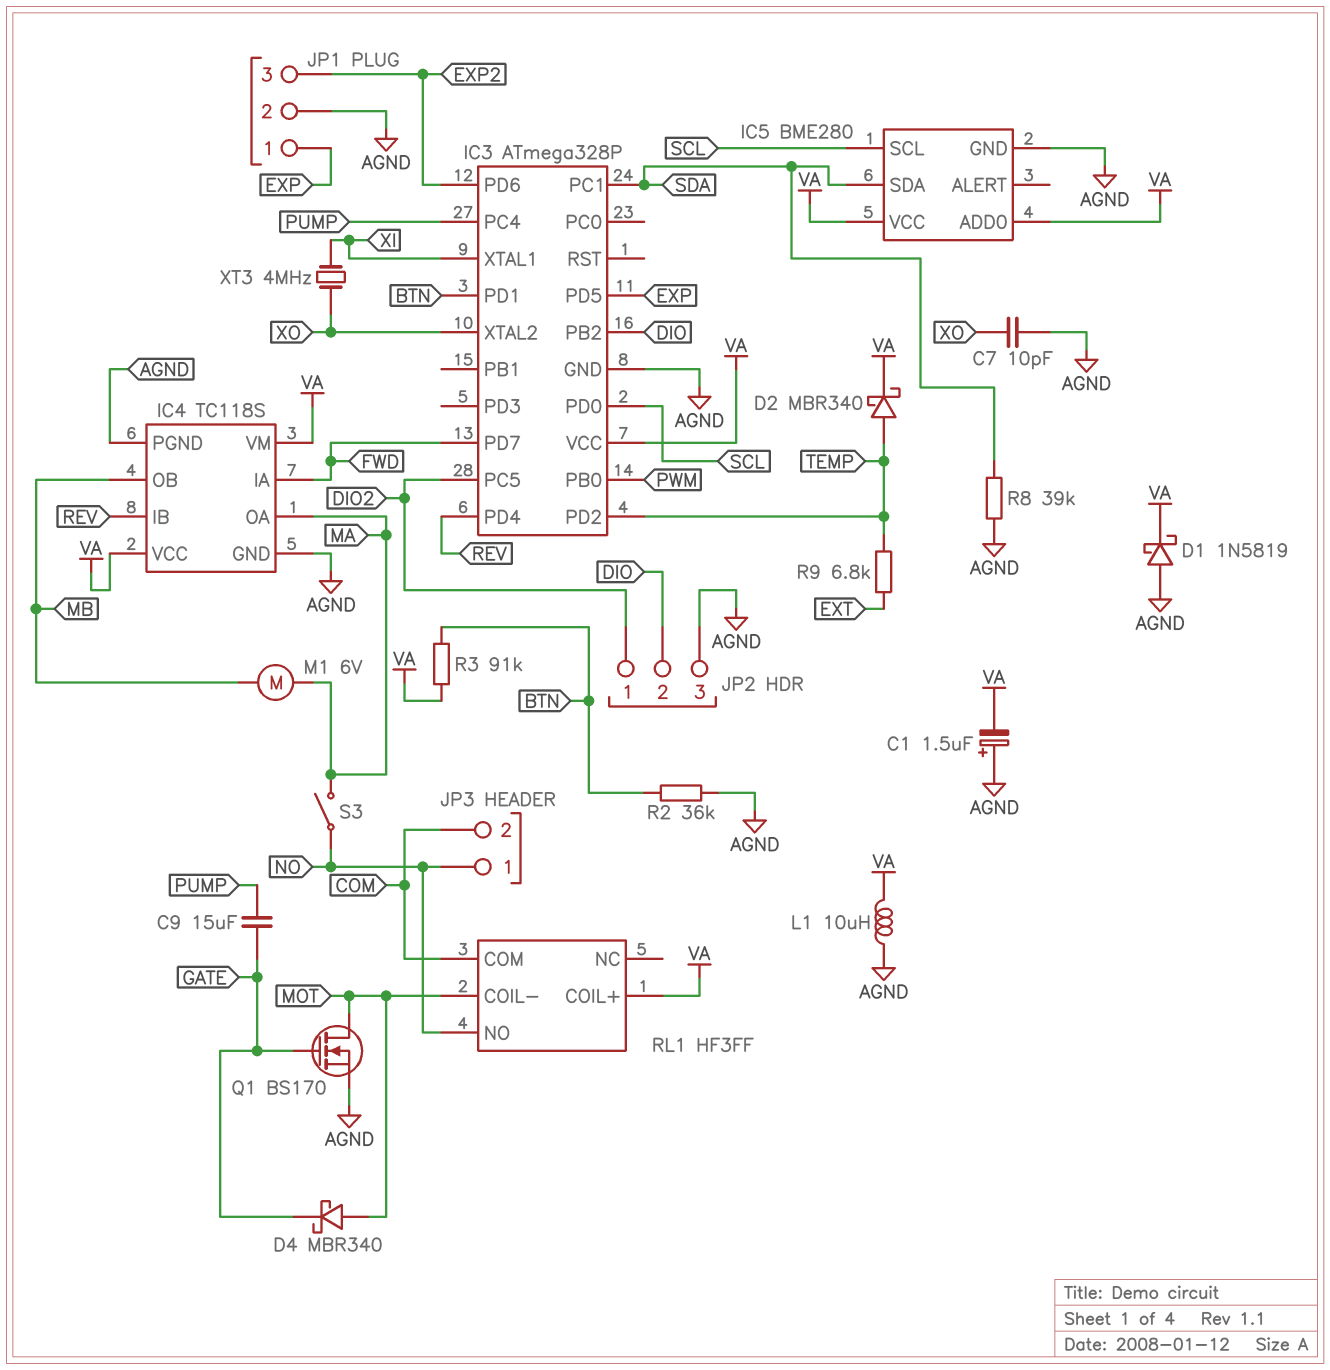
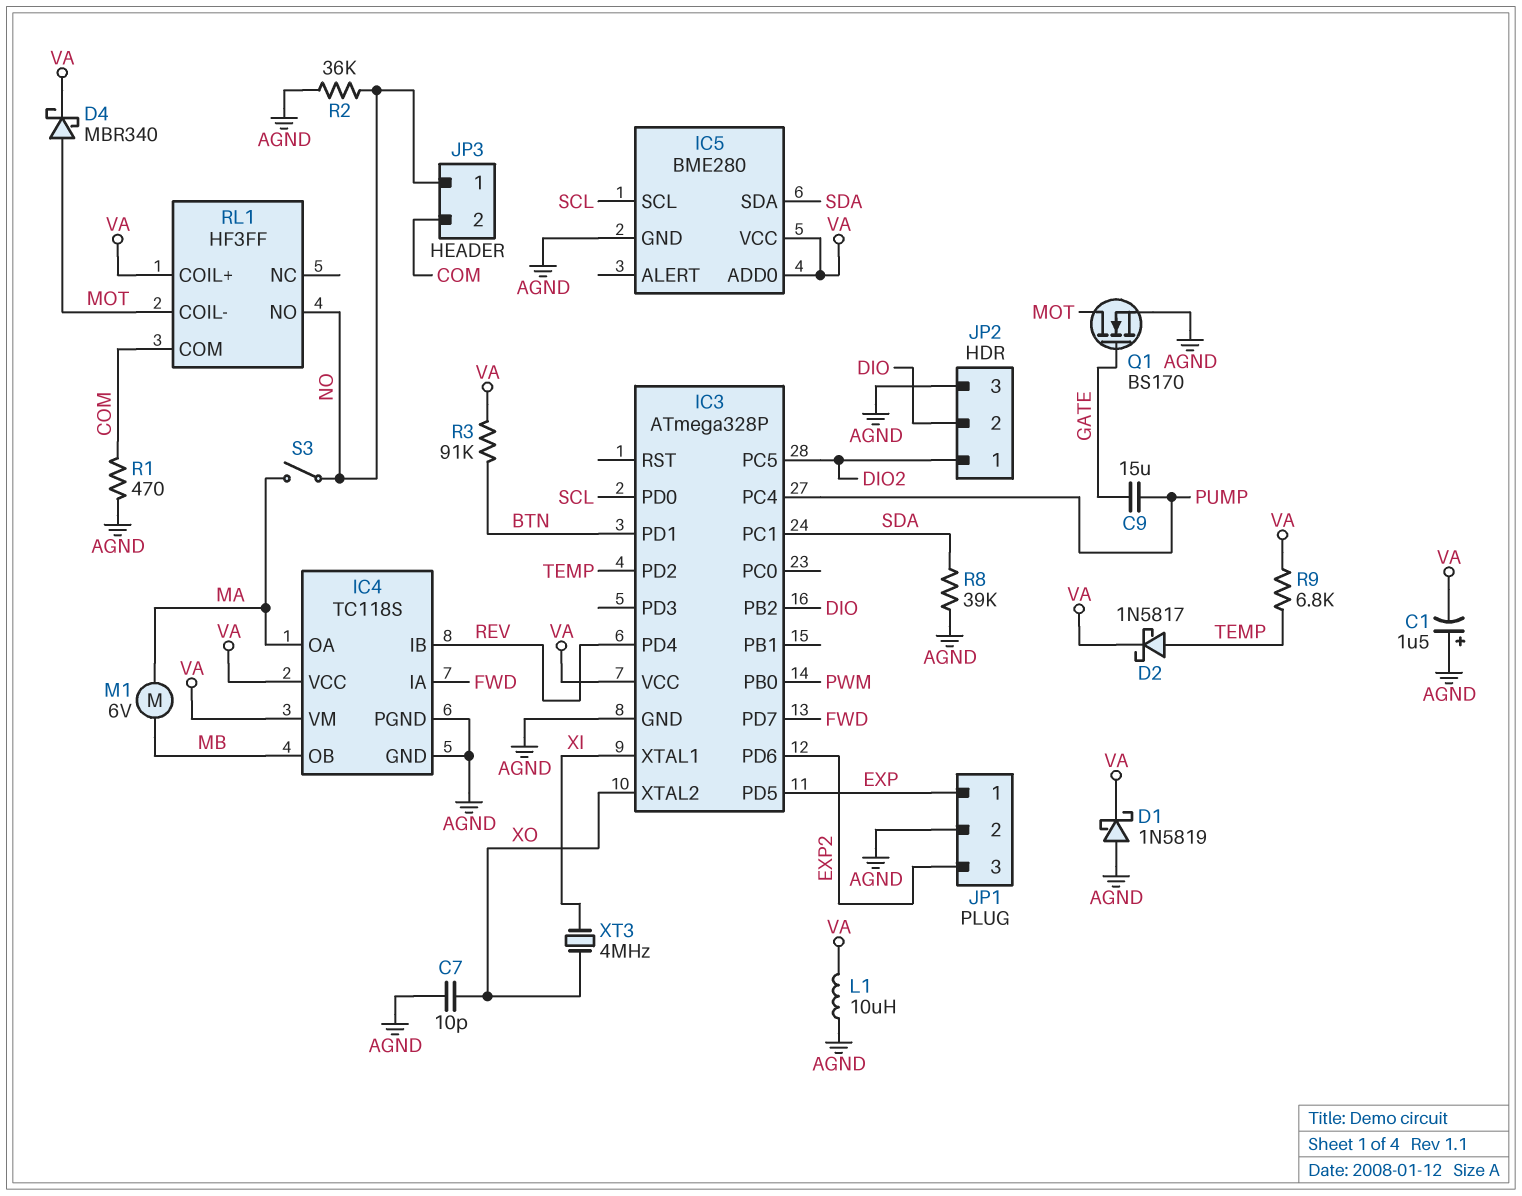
D2: schottky MBR340 (A TEMP, K VA) -> schottky 1N5817 (A TEMP, K VA)
D4: schottky MBR340 (A MOT, K GATE) -> schottky MBR340 (A MOT, K VA)
R1: none -> 470 (AGND, COM)
R2: 36k (AGND, BTN) -> 36k (AGND, NO)
R9: 6.8k (EXT, TEMP) -> 6.8k (TEMP, VA)

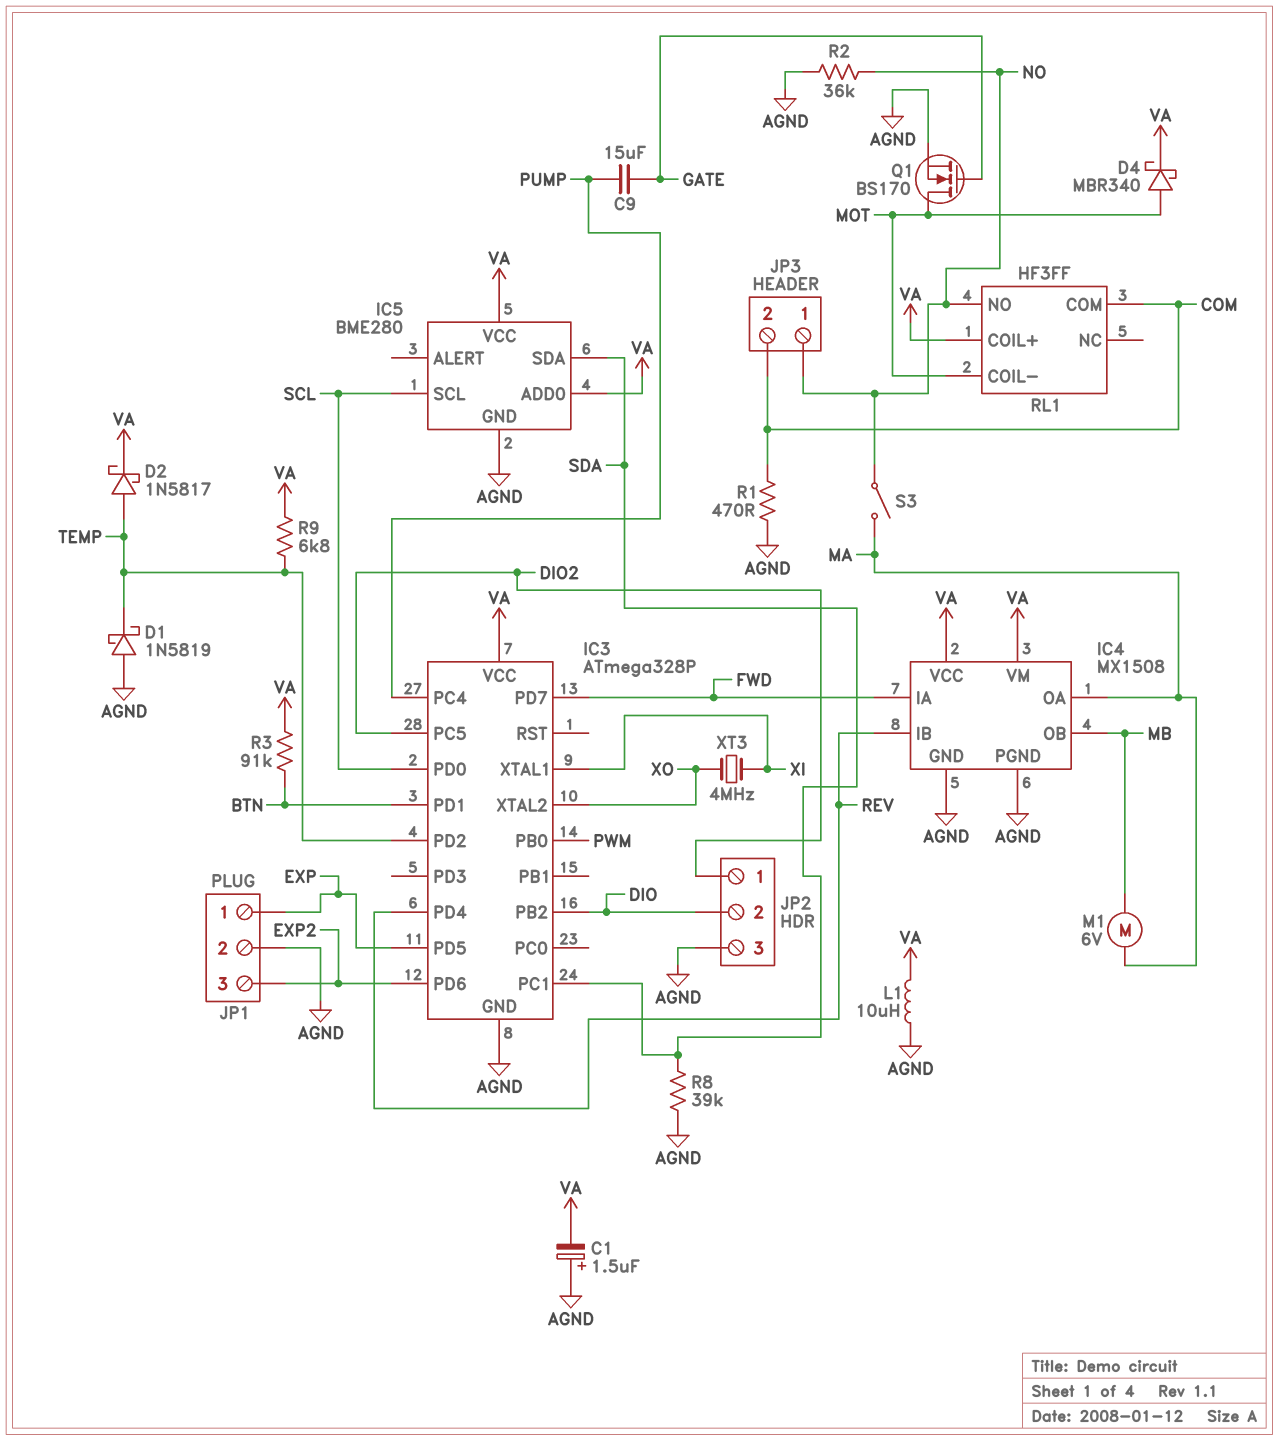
C7: 10pF (AGND, XO) -> none
D1: schottky 1N5819 (A AGND, K VA) -> schottky 1N5819 (A AGND, K TEMP)
IC4: TC118S -> MX1508

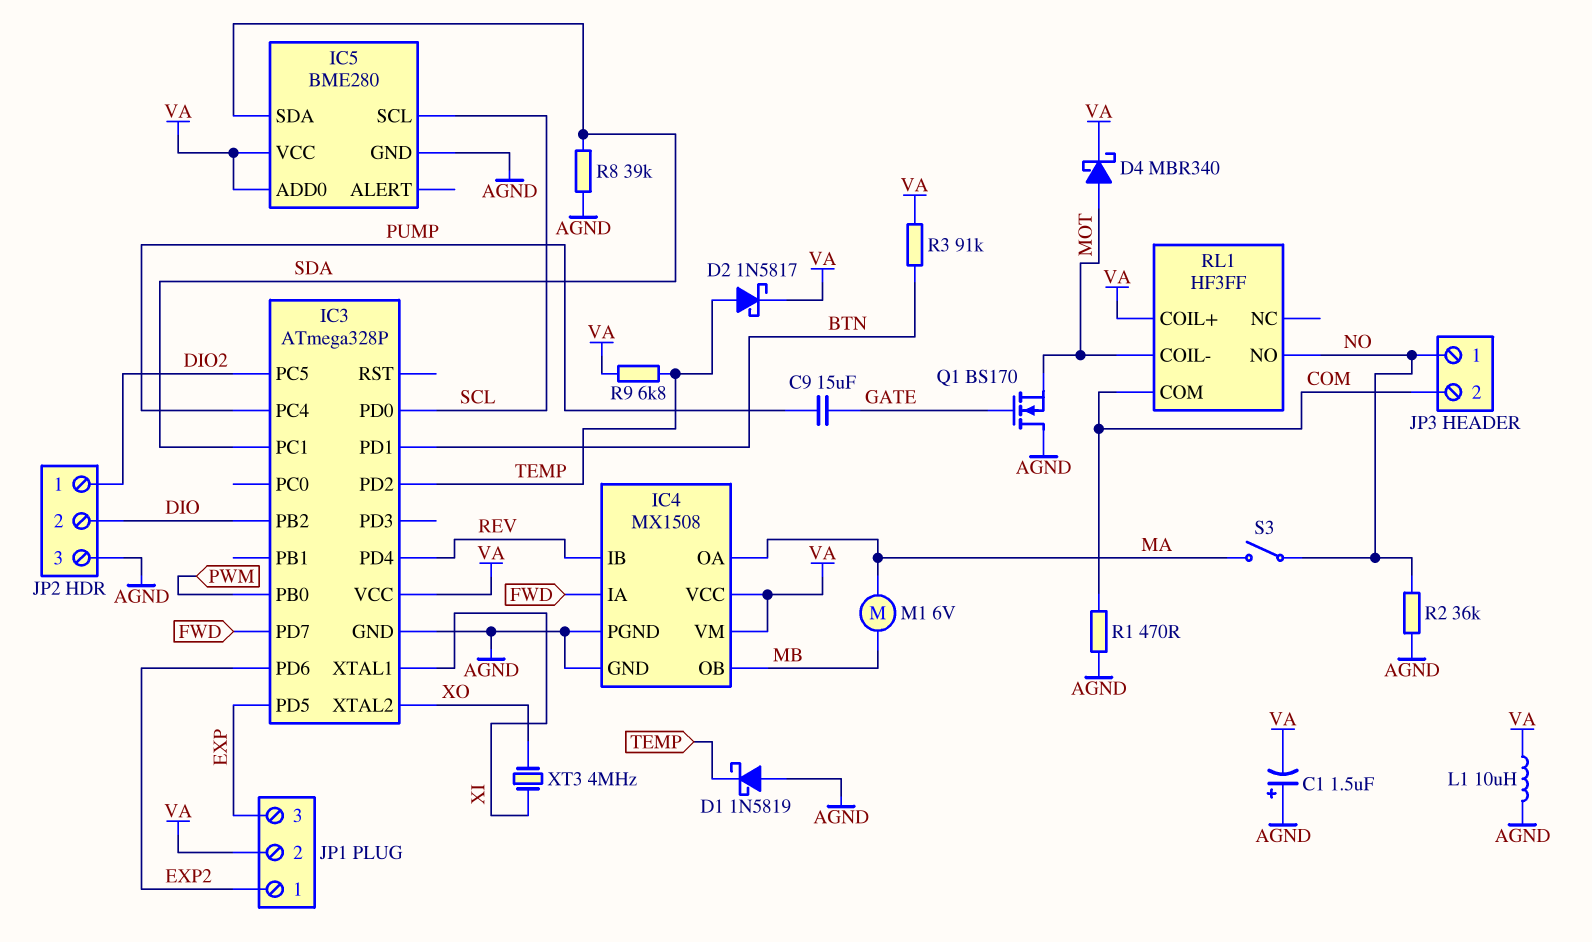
JP1 pin 1: EXP -> EXP2
JP1 pin 2: AGND -> VA
JP1 pin 3: EXP2 -> EXP
Q1: NMOS BS170 (G GATE, D MOT, S AGND) -> NMOS BS170 (G GATE, D AGND, S MOT)

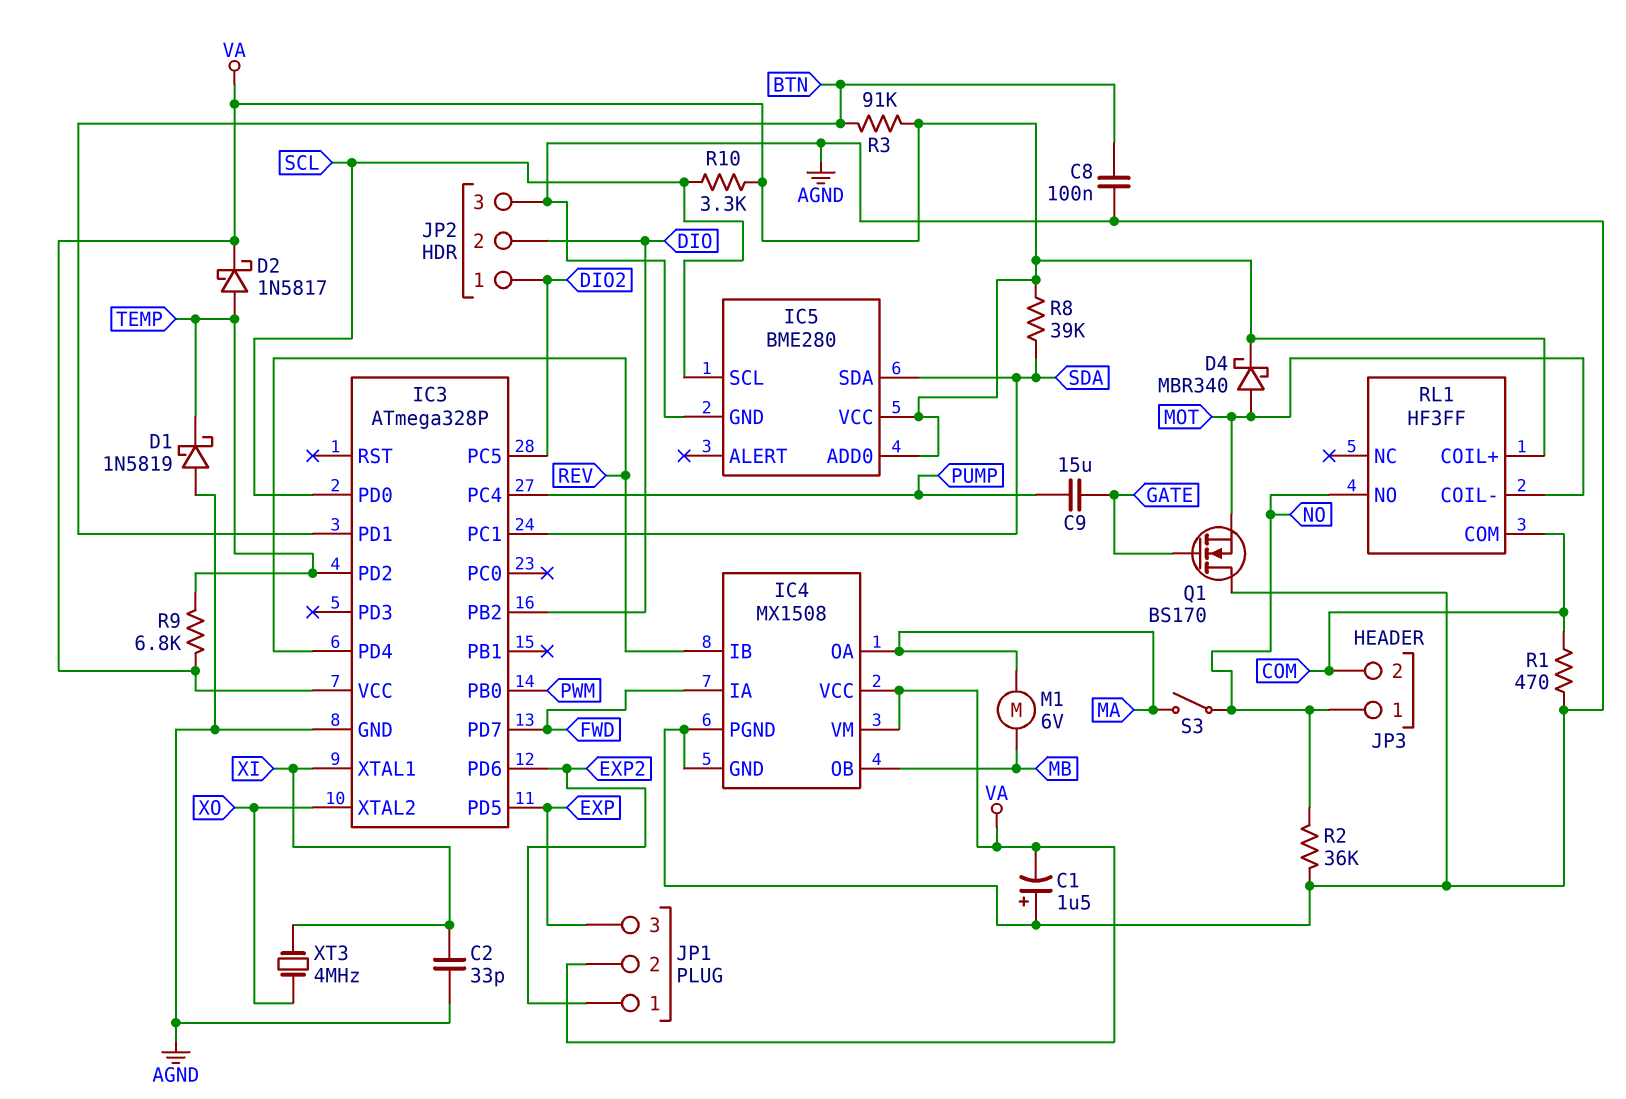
C2: none -> 33pF (AGND, XI)
C8: none -> 100nF (AGND, BTN)
L1: 10uH (AGND, VA) -> none
R8: 39k (AGND, SDA) -> 39k (SDA, VA)
R10: none -> 3.3k (SCL, VA)

